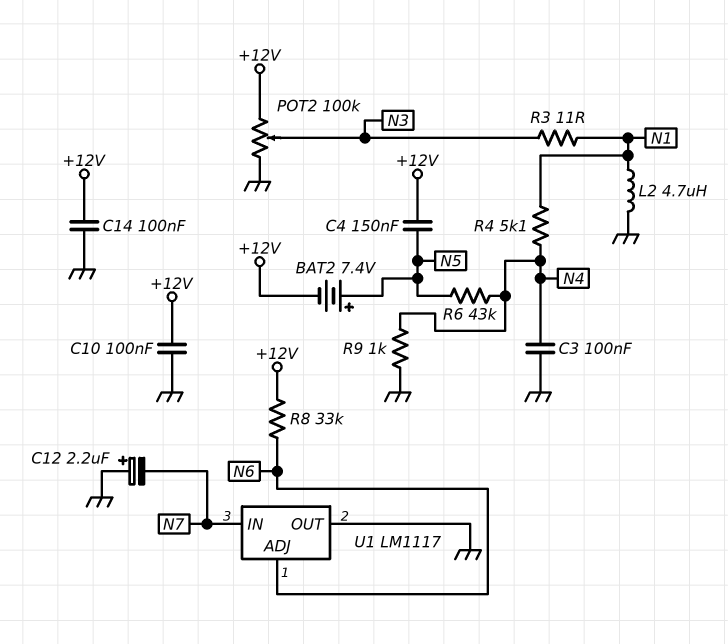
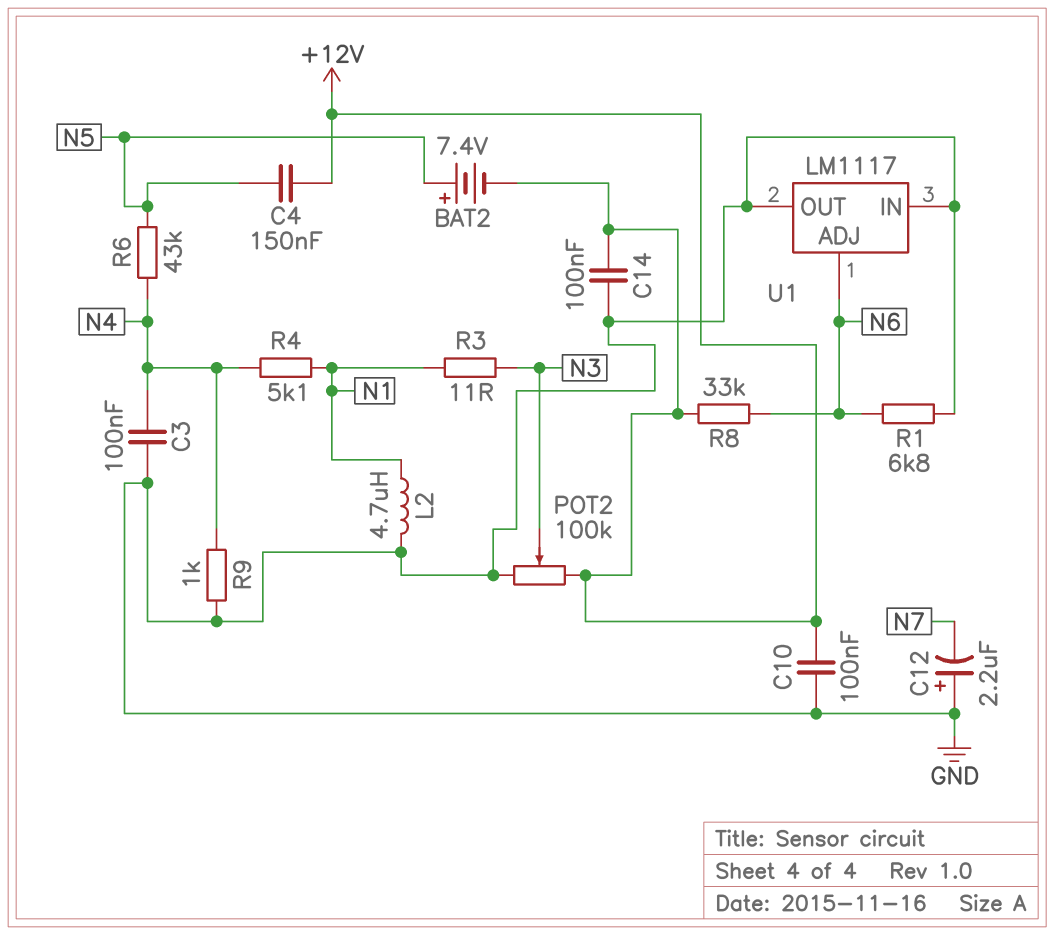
R1: none -> 6.8k (GND, N6)
U1 pin IN: N7 -> GND

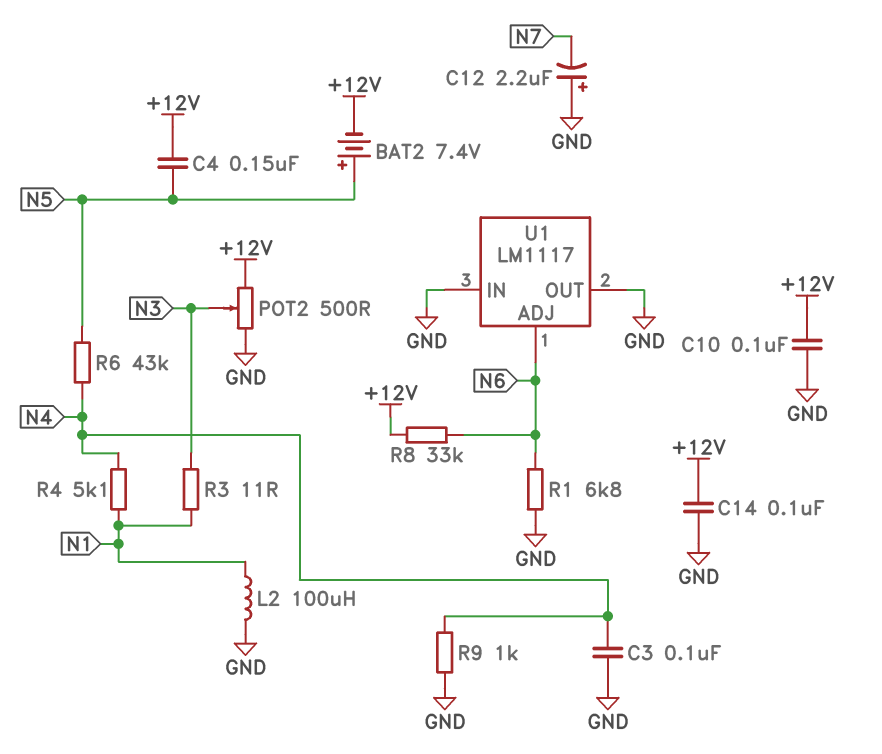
L2: 4.7uH (GND, N1) -> 100uH (GND, N1)
POT2: 100k (+12V, GND, wiper N3) -> 500 (+12V, GND, wiper N3)

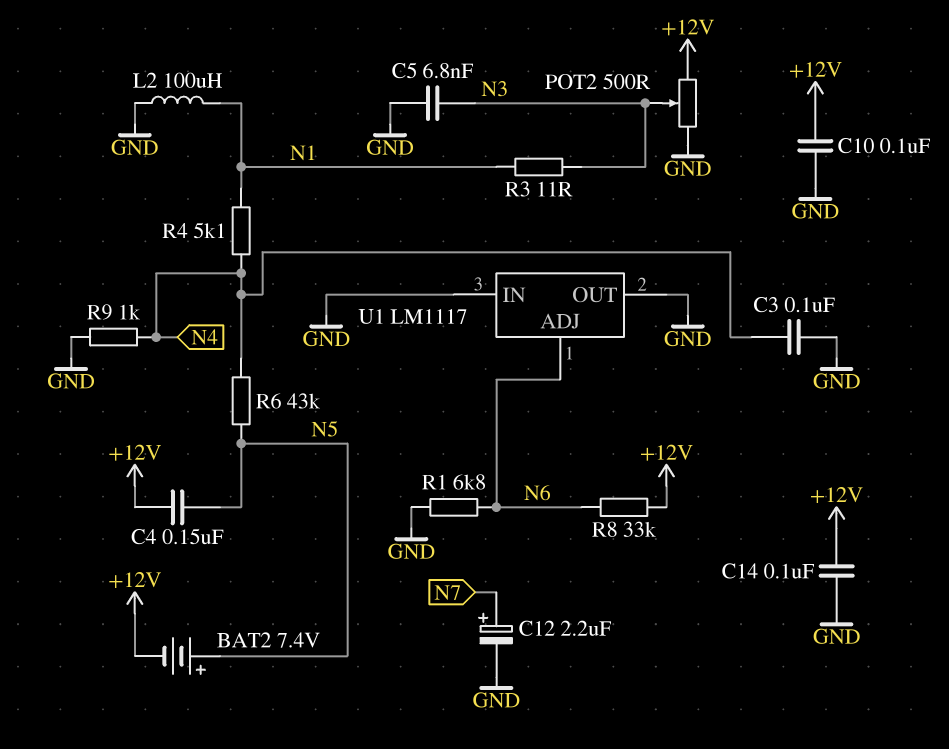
C5: none -> 6.8nF (GND, N3)
C12: 2.2uF (plus GND, minus N7) -> 2.2uF (plus N7, minus GND)

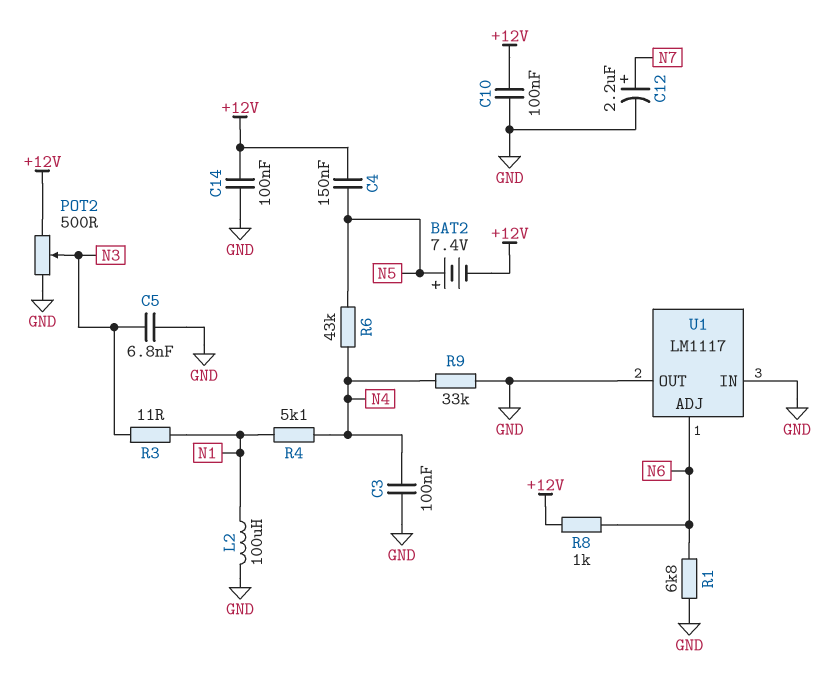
R8: 33k (+12V, N6) -> 1k (+12V, N6)
R9: 1k (GND, N4) -> 33k (GND, N4)

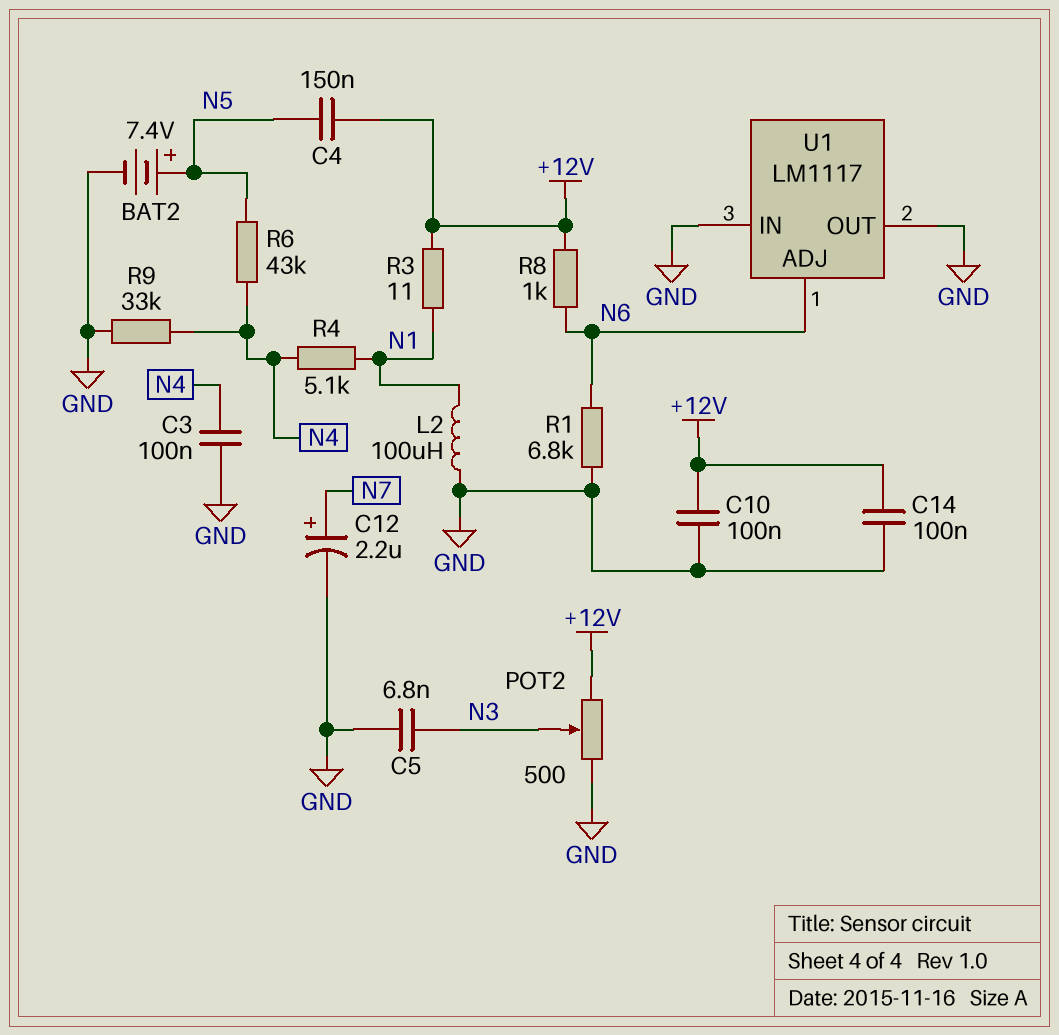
BAT2: 7.4V (plus N5, minus +12V) -> 7.4V (plus N5, minus GND)
R3: 11 (N1, N3) -> 11 (+12V, N1)

